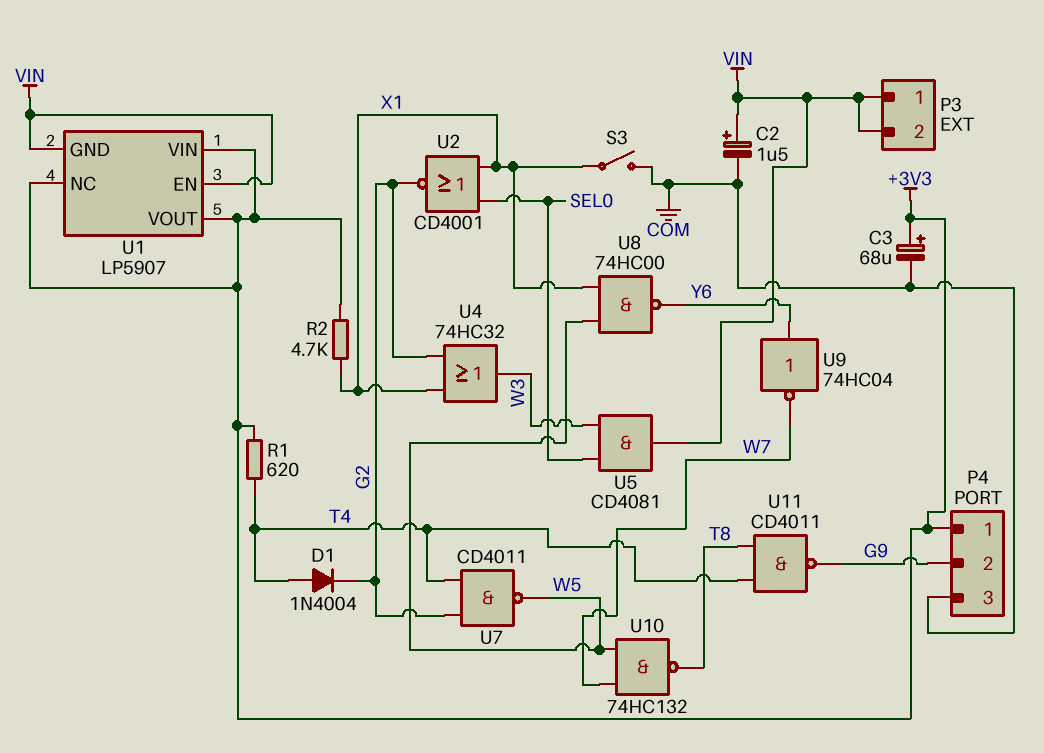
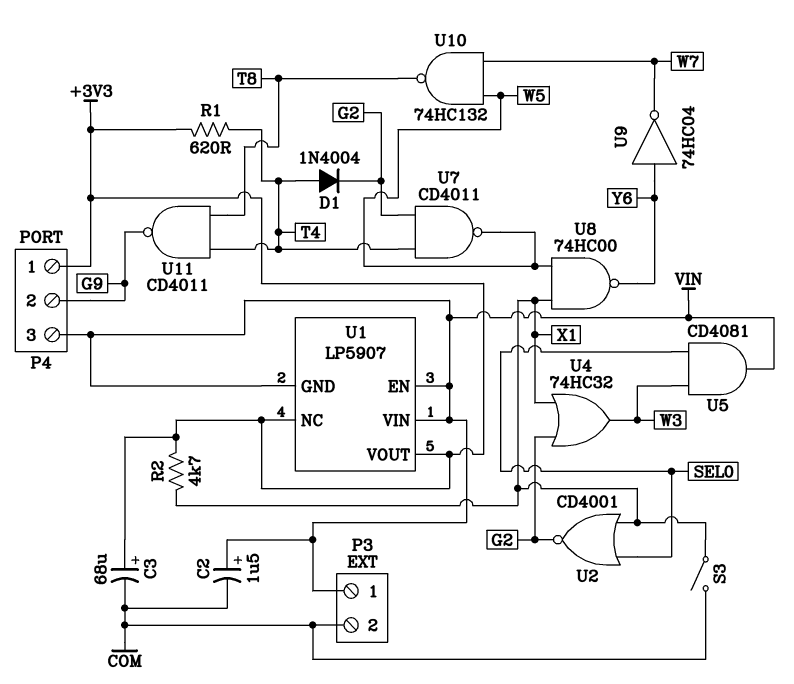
P3 pin 2: VIN -> COM
P4 pin 3: COM -> VIN
U1 pin VIN: +3V3 -> VIN

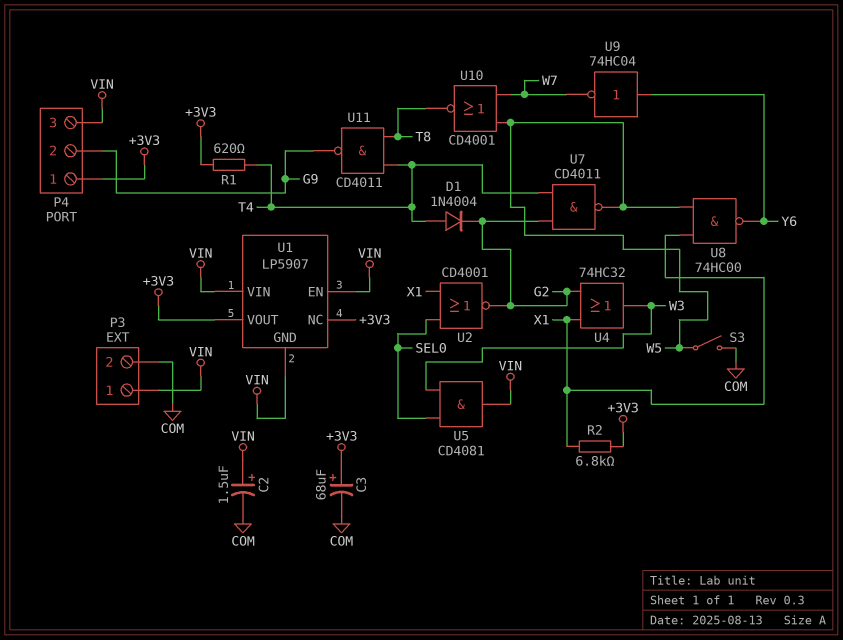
R2: 4.7k (+3V3, X1) -> 6.8k (+3V3, X1)
S3: switch (COM, X1) -> switch (COM, W5)
U10: NAND 74HC132 (in W5, in W7, out T8) -> NOR CD4001 (in W5, in W7, out T8)

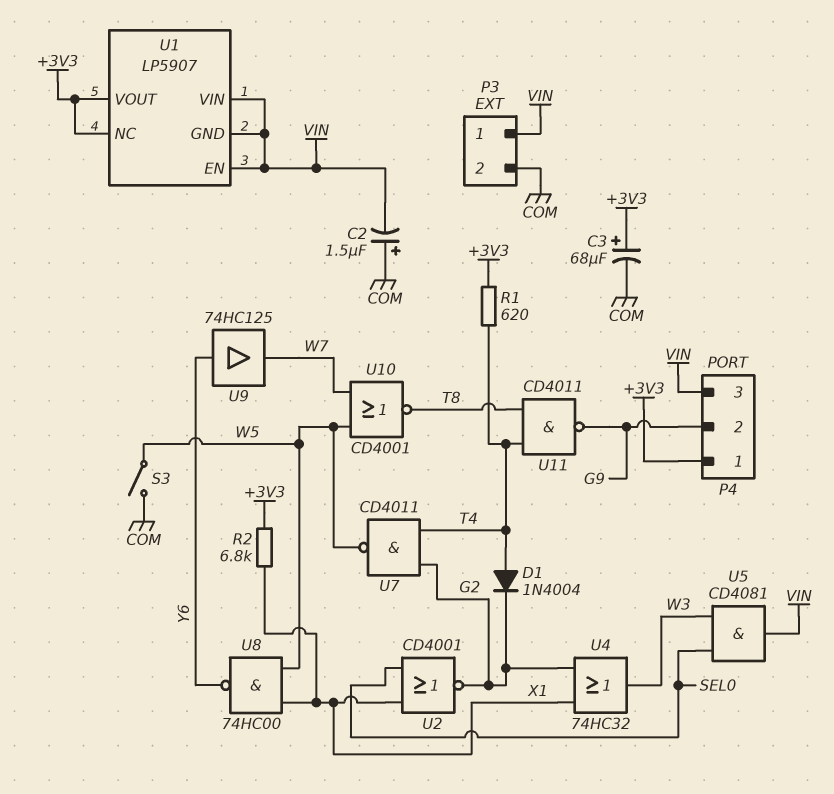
C2: 1.5uF (plus VIN, minus COM) -> 1.5uF (plus COM, minus VIN)
U9: NOT 74HC04 (in Y6, out W7) -> buffer 74HC125 (in Y6, out W7)

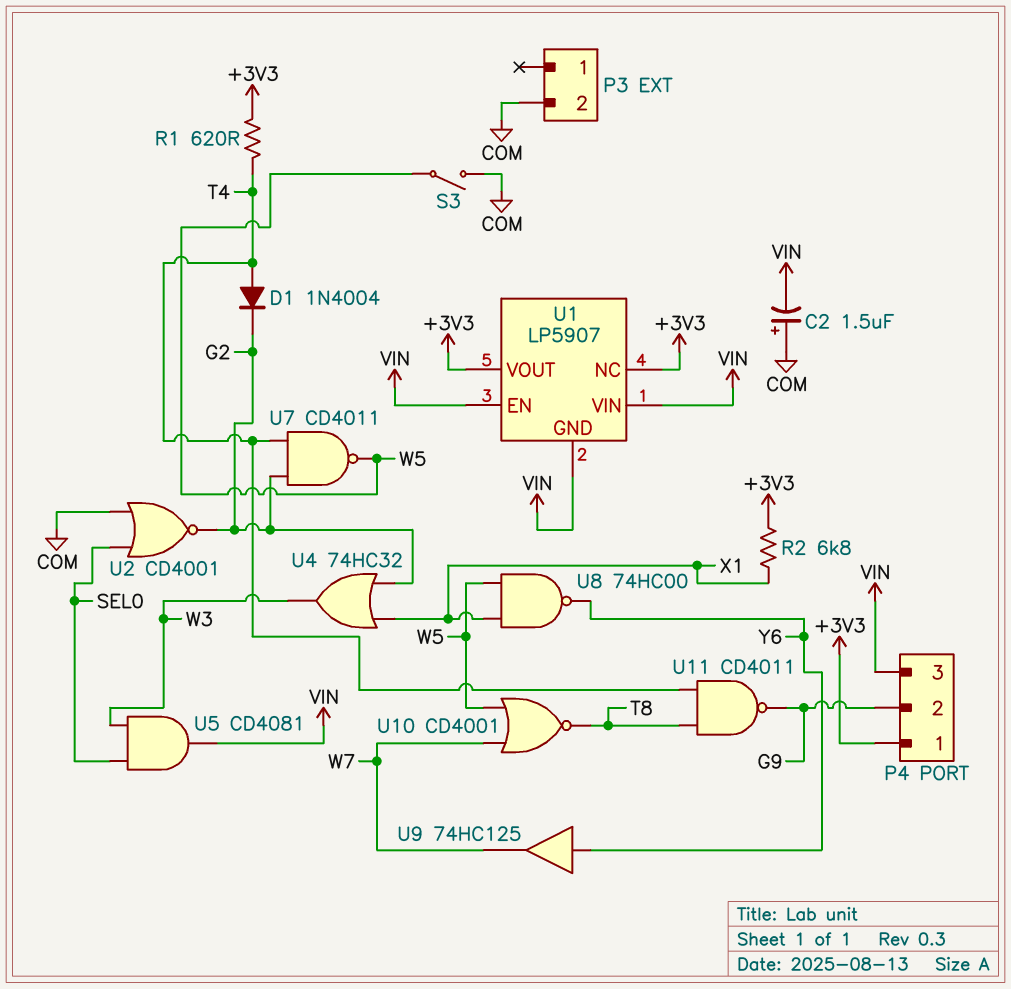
C3: 68uF (plus +3V3, minus COM) -> none
P3 pin 1: VIN -> none
U2: NOR CD4001 (in SEL0, in X1, out G2) -> NOR CD4001 (in COM, in SEL0, out G2)

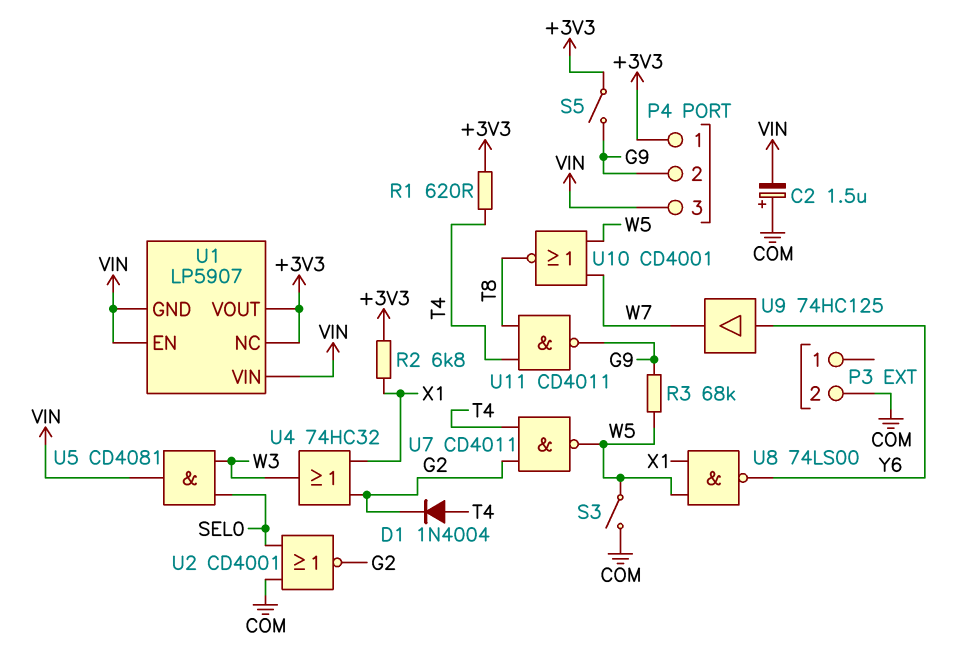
R3: none -> 68k (G9, W5)
S5: none -> switch (+3V3, G9)
U8: NAND 74HC00 (in W5, in X1, out Y6) -> NAND 74LS00 (in W5, in X1, out Y6)

